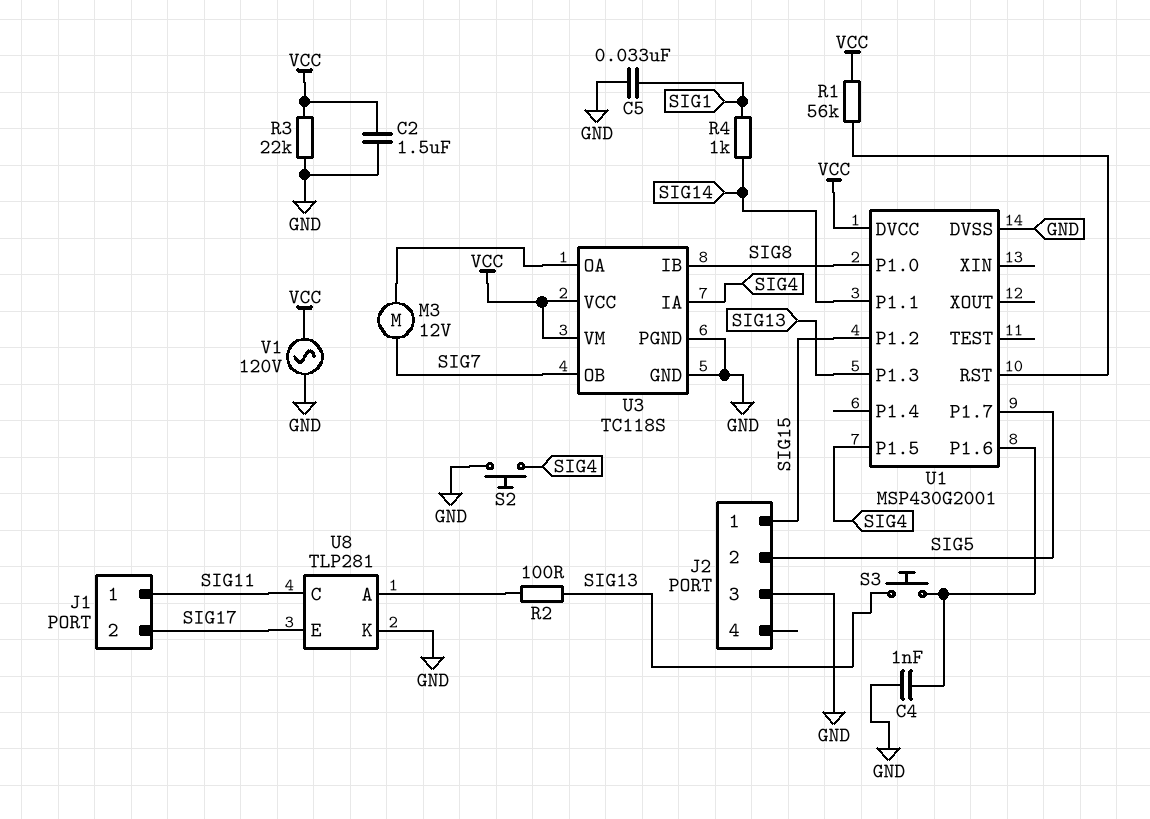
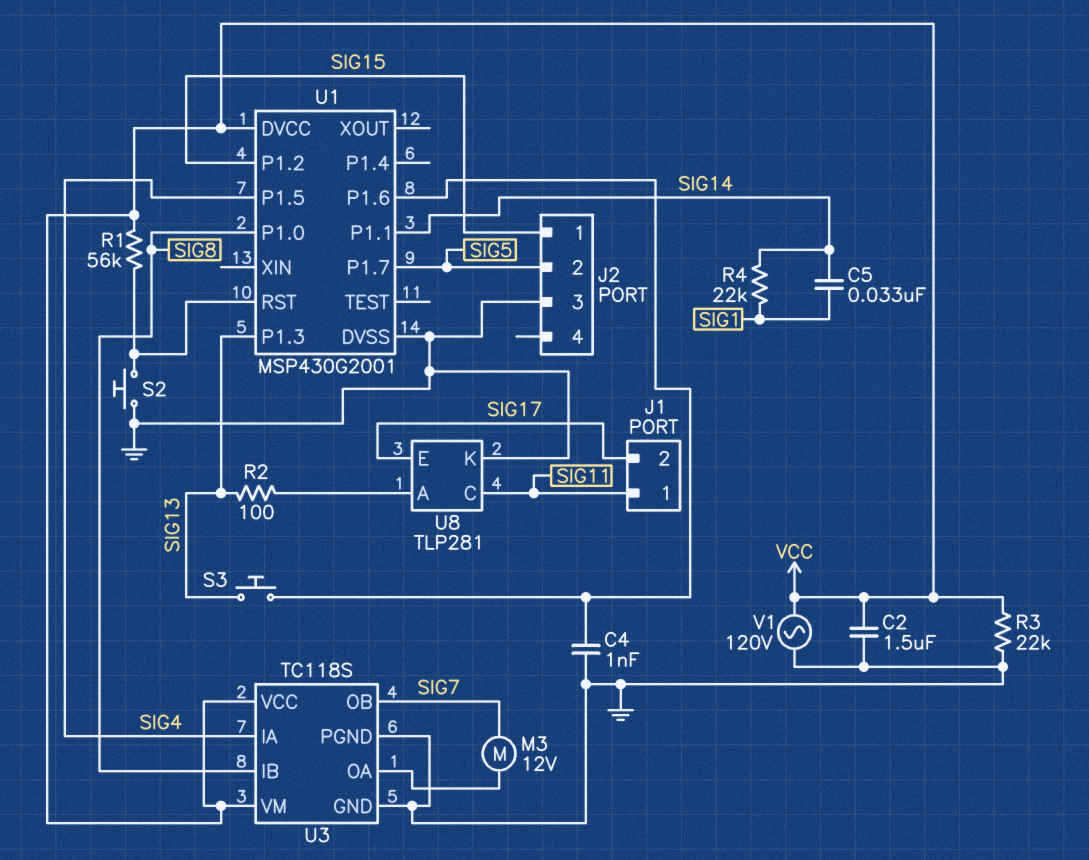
C5: 33nF (GND, SIG1) -> 33nF (SIG1, SIG14)
R4: 1k (SIG1, SIG14) -> 22k (SIG1, SIG14)
S2: button (GND, SIG4) -> button (GND, U1/RST)

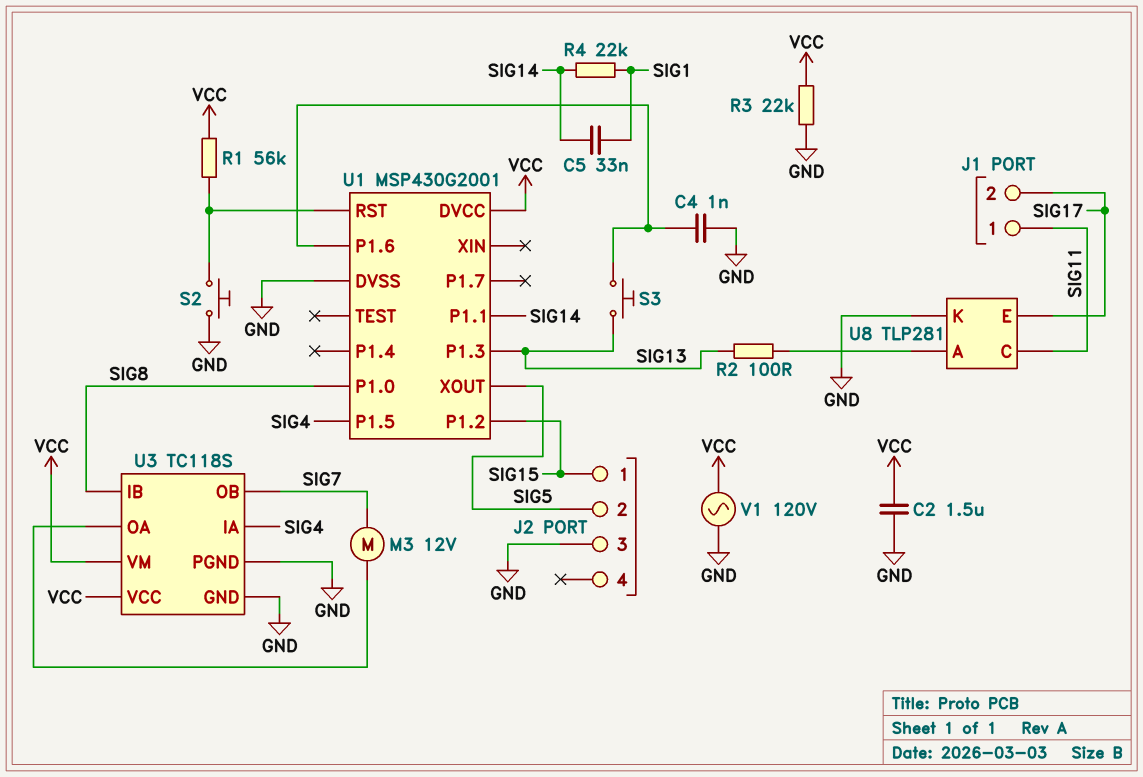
U1 pin P1.7: SIG5 -> none
U1 pin XOUT: none -> SIG5

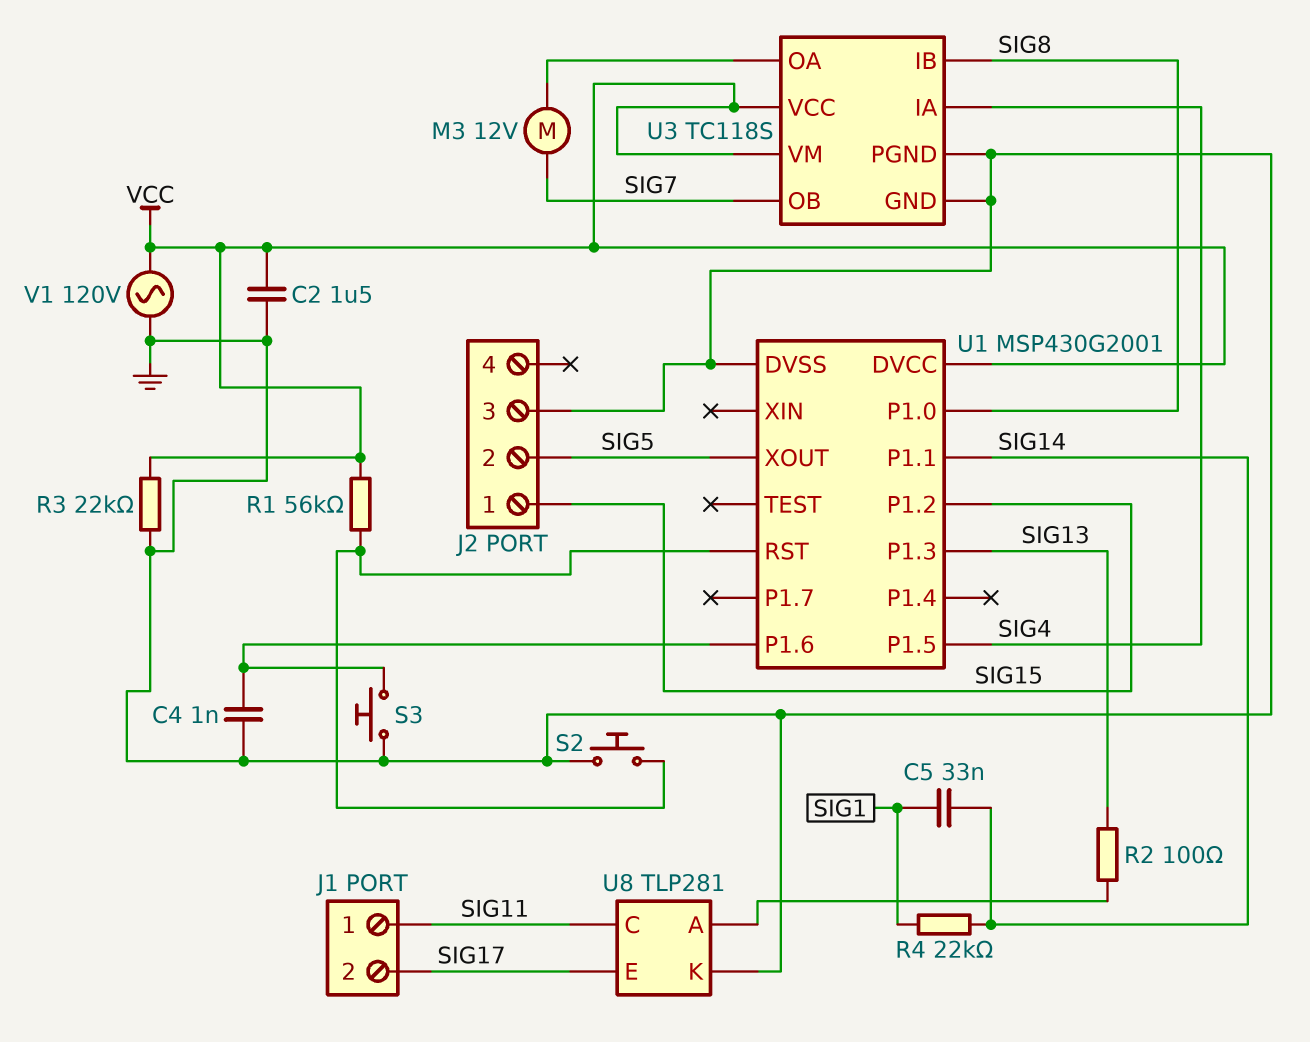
S3: button (SIG13, U1/P1.6) -> button (GND, U1/P1.6)

